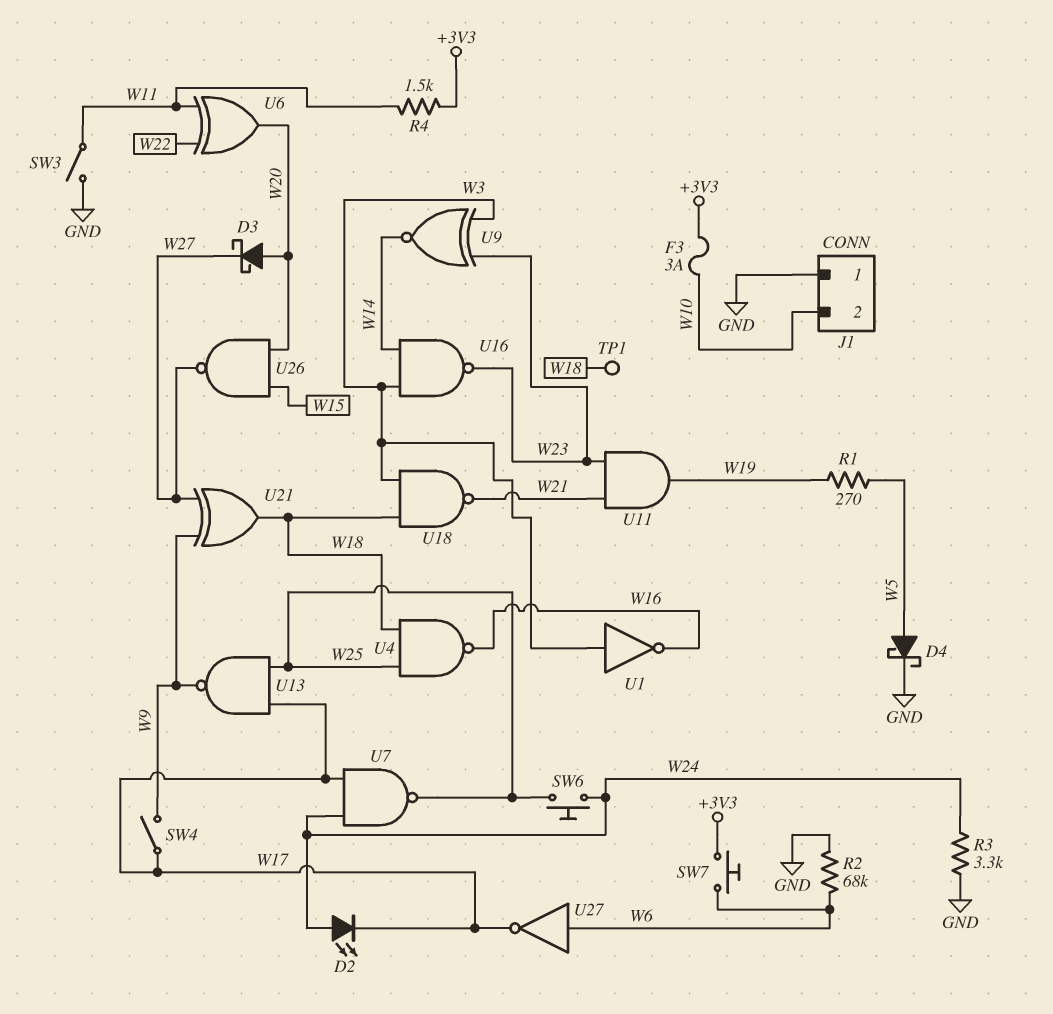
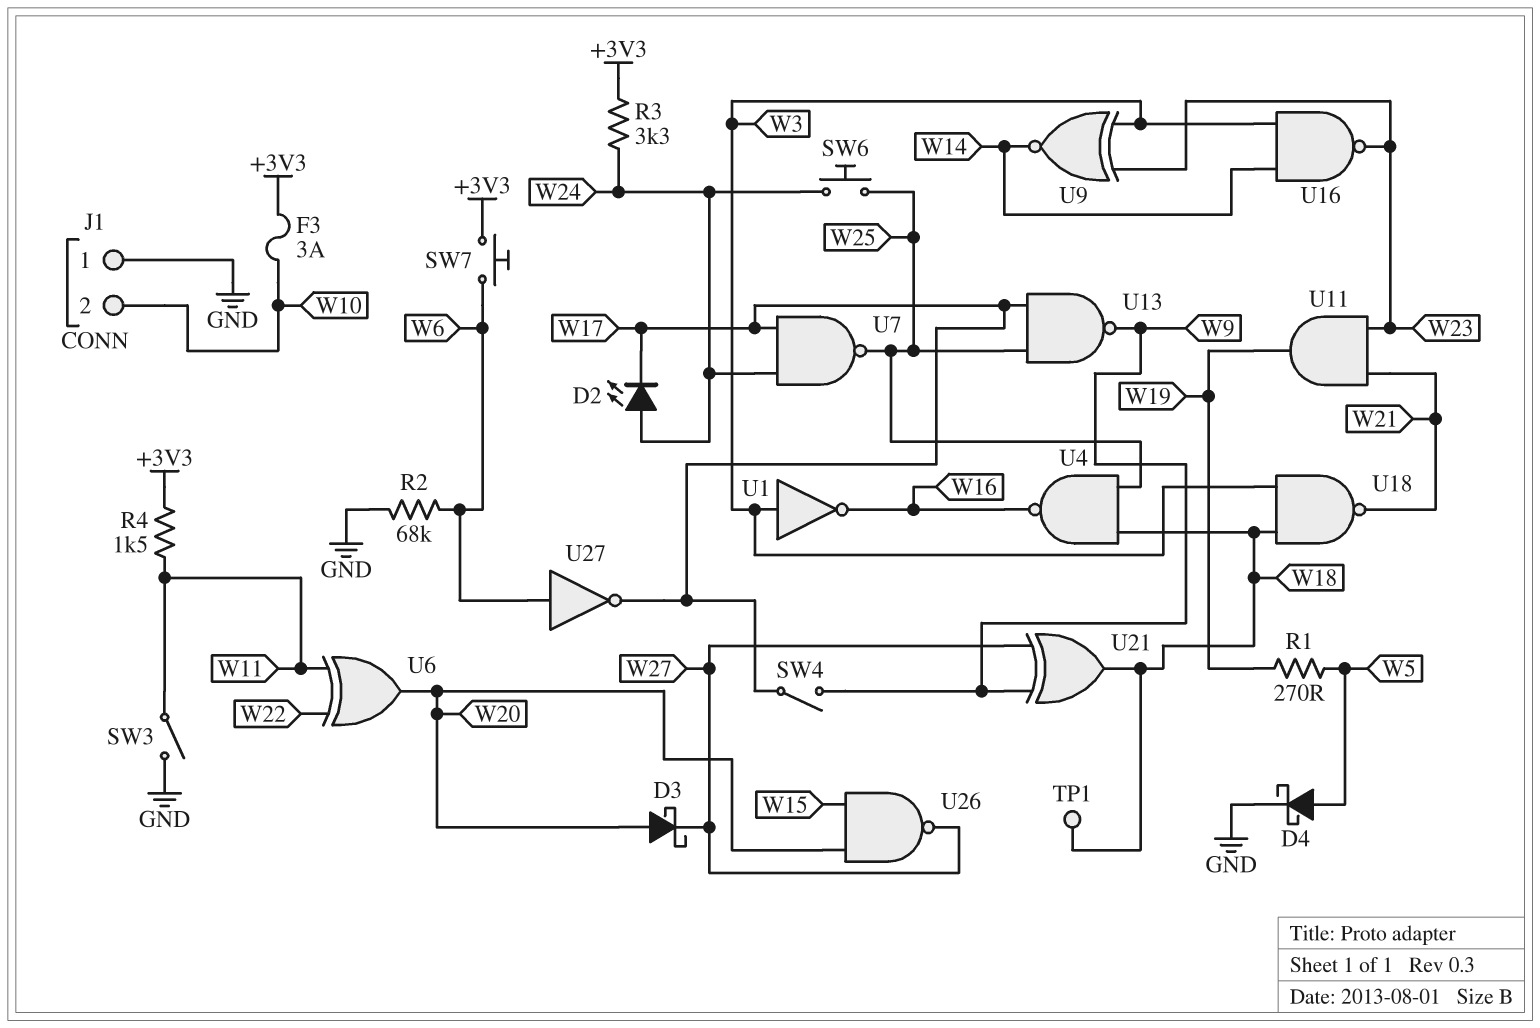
R3: 3.3k (GND, W24) -> 3.3k (+3V3, W24)

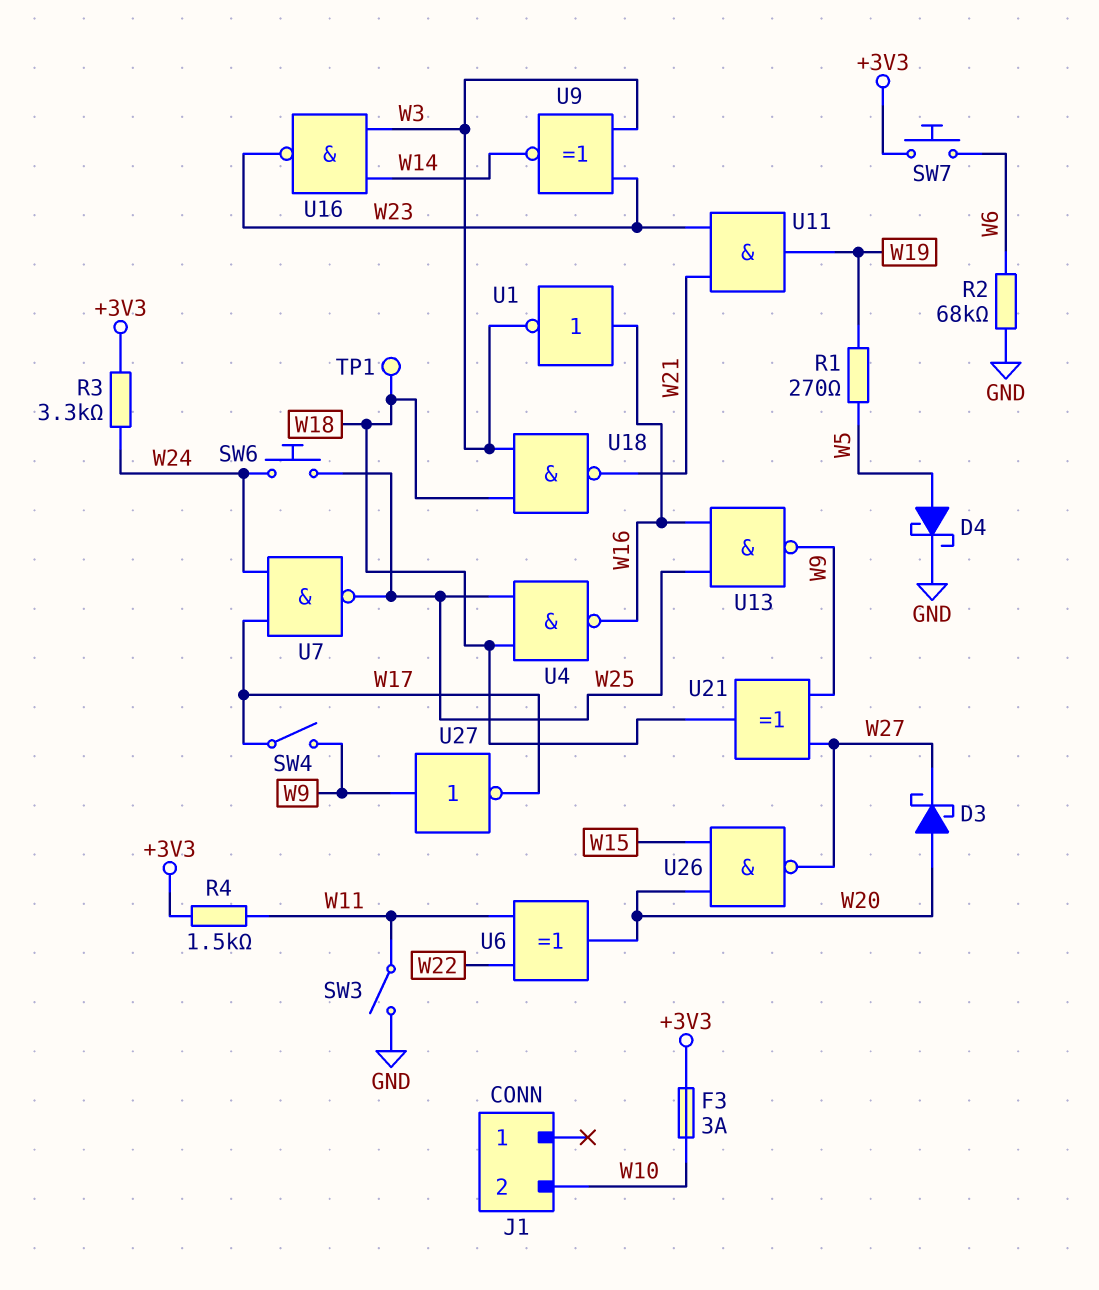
D2: LED (A W24, K W17) -> none
J1 pin 1: GND -> none
U1: NOT (in W3, out W16) -> NOT (in W16, out W3)
U13: NAND (in W17, in W25, out W9) -> NAND (in W16, in W25, out W9)
U27: NOT (in W6, out W17) -> NOT (in W9, out W17)

